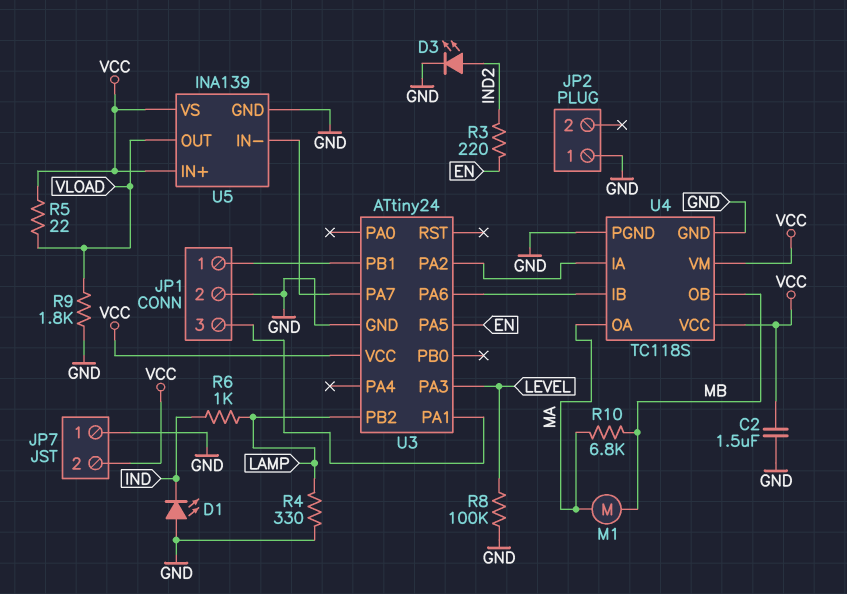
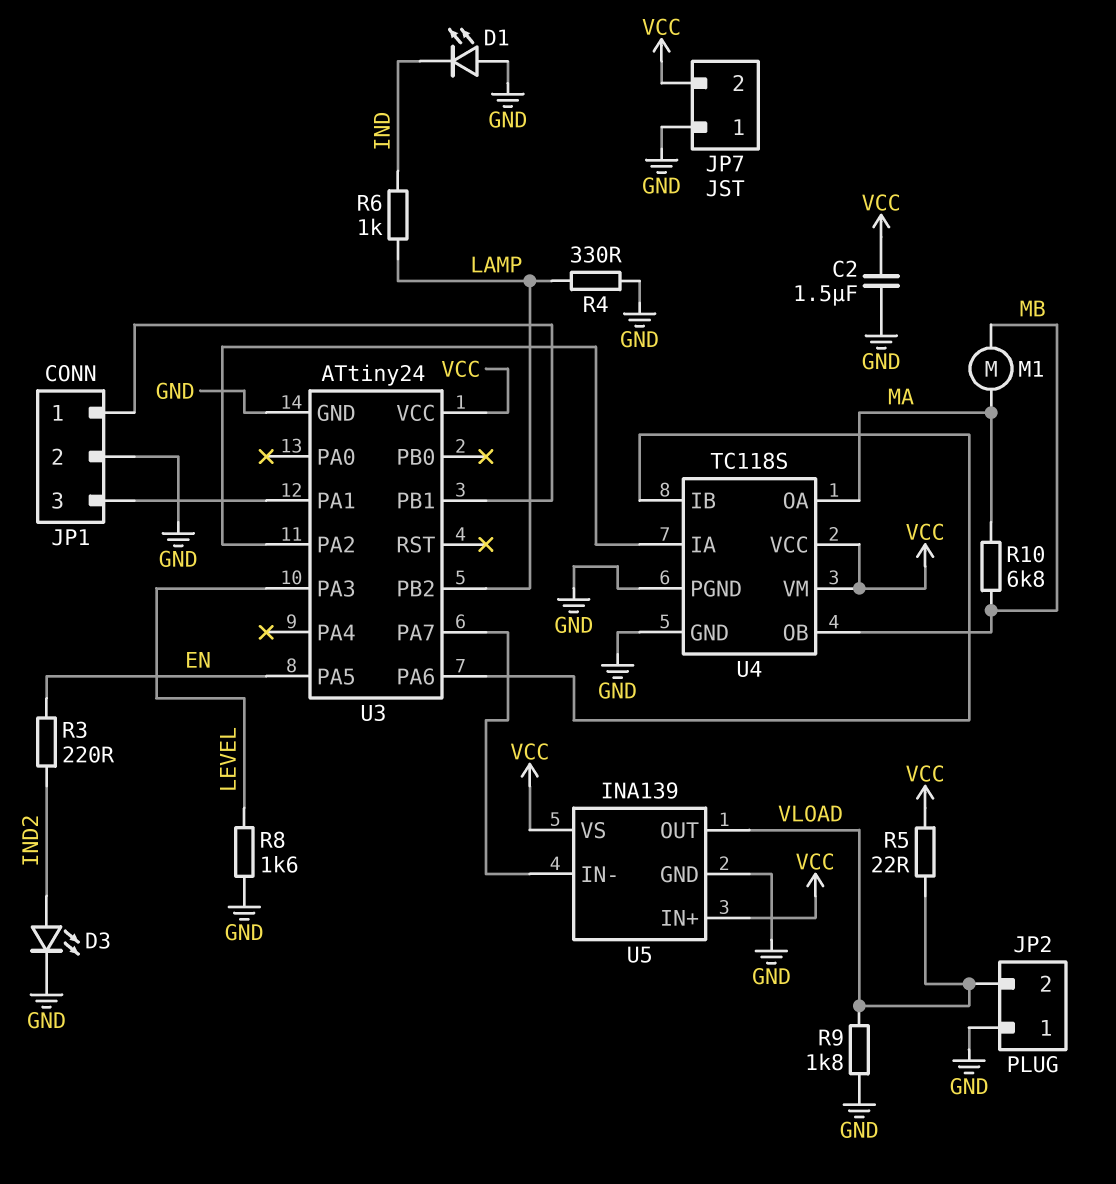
JP2 pin 2: none -> VLOAD
R8: 100k (GND, LEVEL) -> 1.6k (GND, LEVEL)

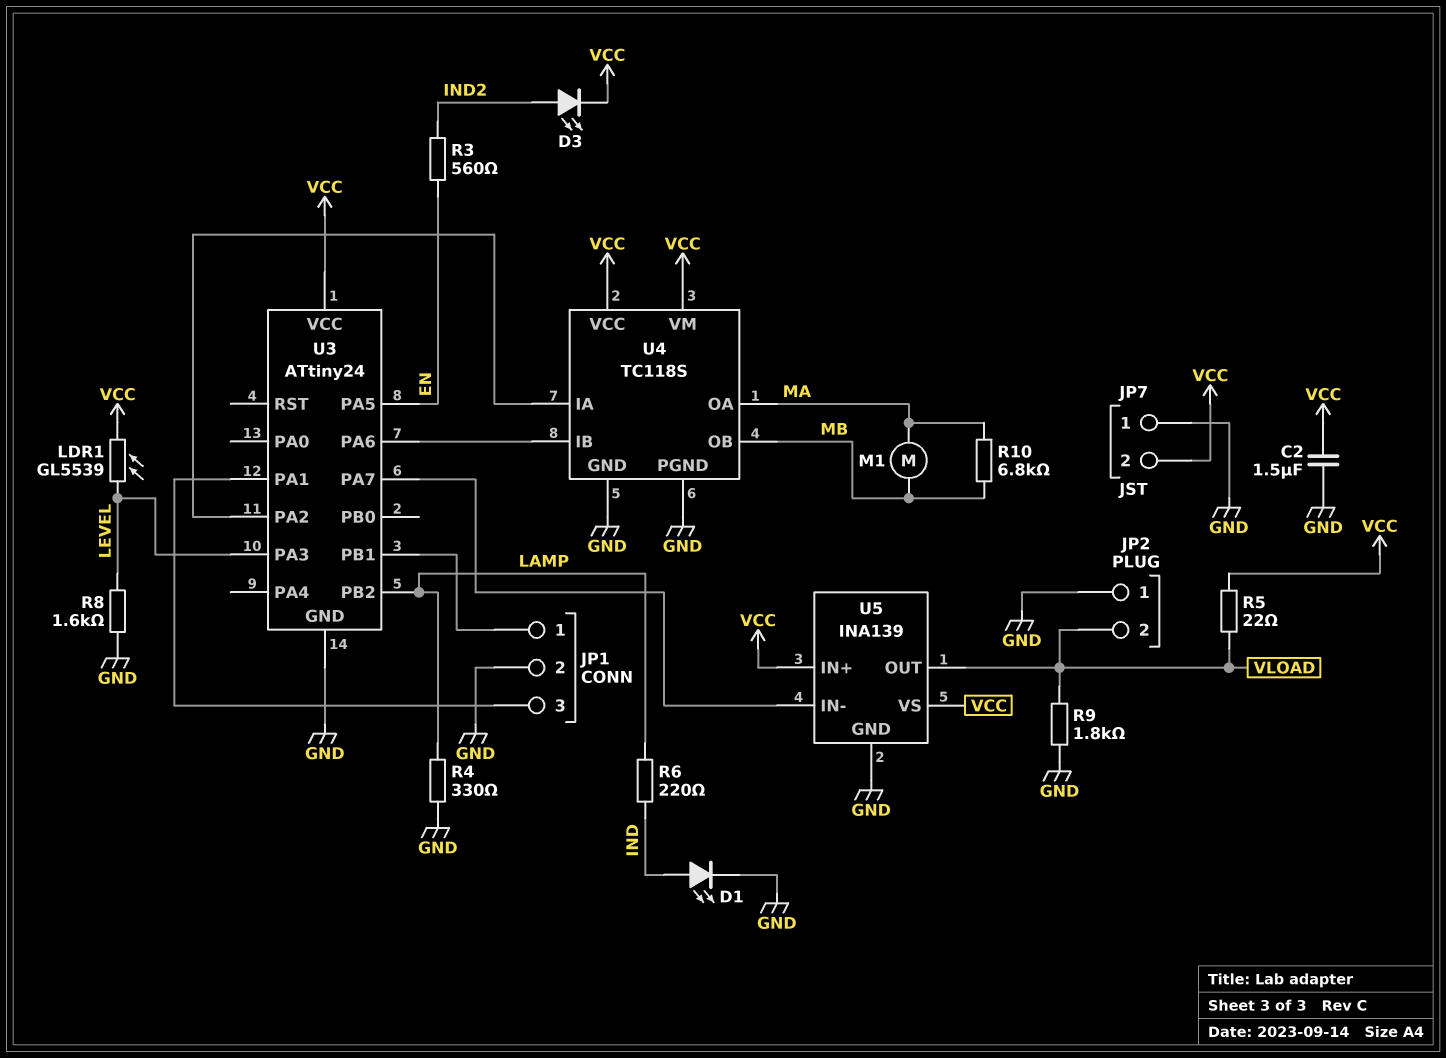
D1: LED (A GND, K IND) -> LED (A IND, K GND)
D3: LED (A IND2, K GND) -> LED (A IND2, K VCC)
LDR1: none -> GL5539 (LEVEL, VCC)
R3: 220 (EN, IND2) -> 560 (EN, IND2)
R6: 1k (IND, LAMP) -> 220 (IND, LAMP)

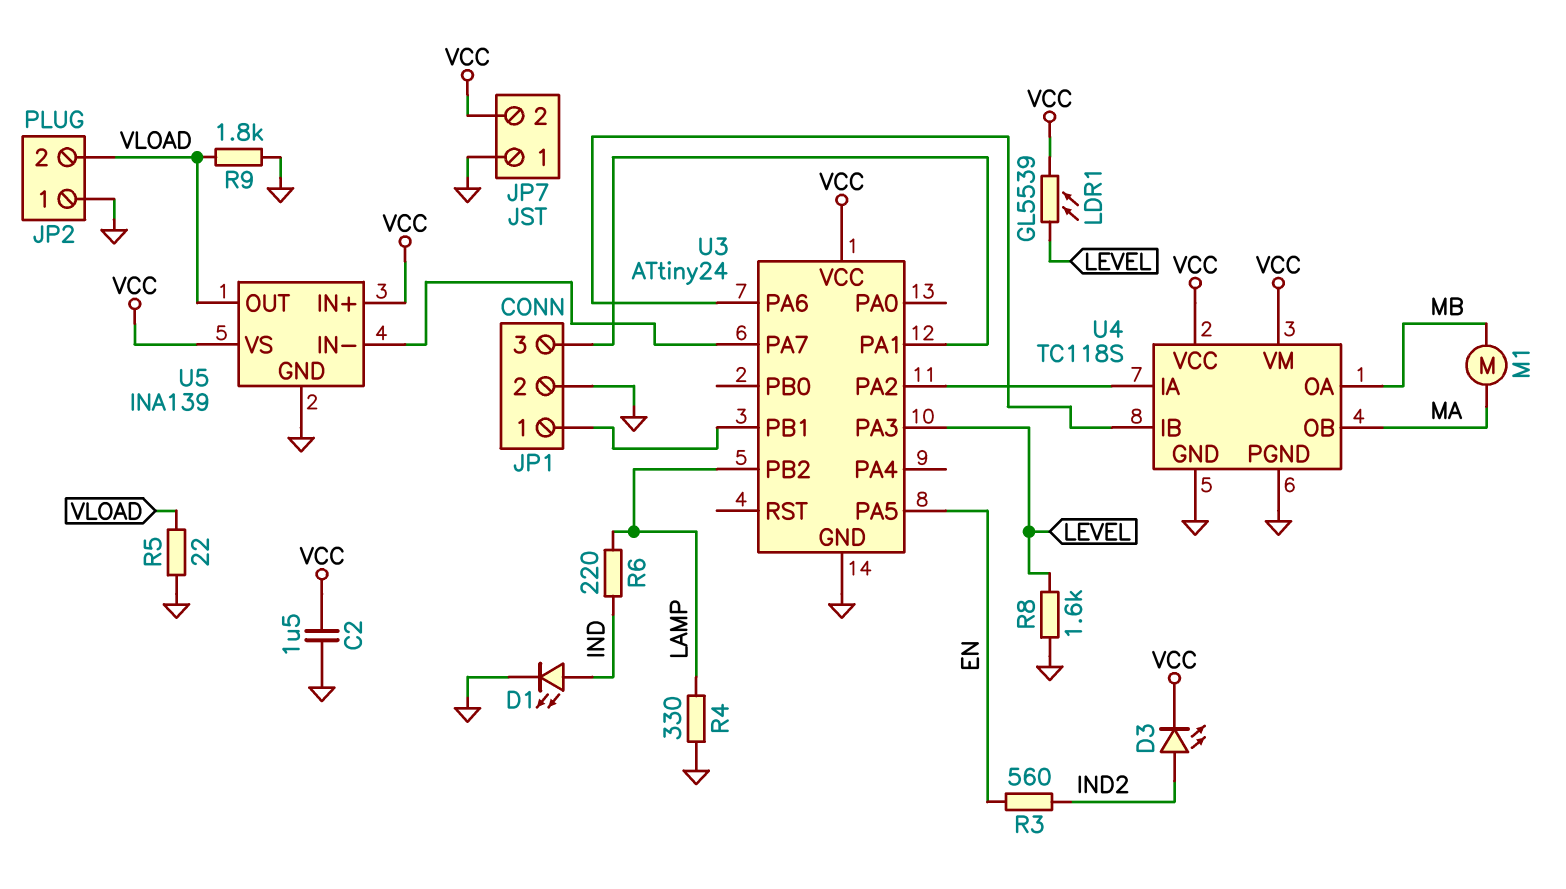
R5: 22 (VCC, VLOAD) -> 22 (GND, VLOAD)
R10: 6.8k (MA, MB) -> none
U4 pin OA: MA -> MB
U4 pin OB: MB -> MA

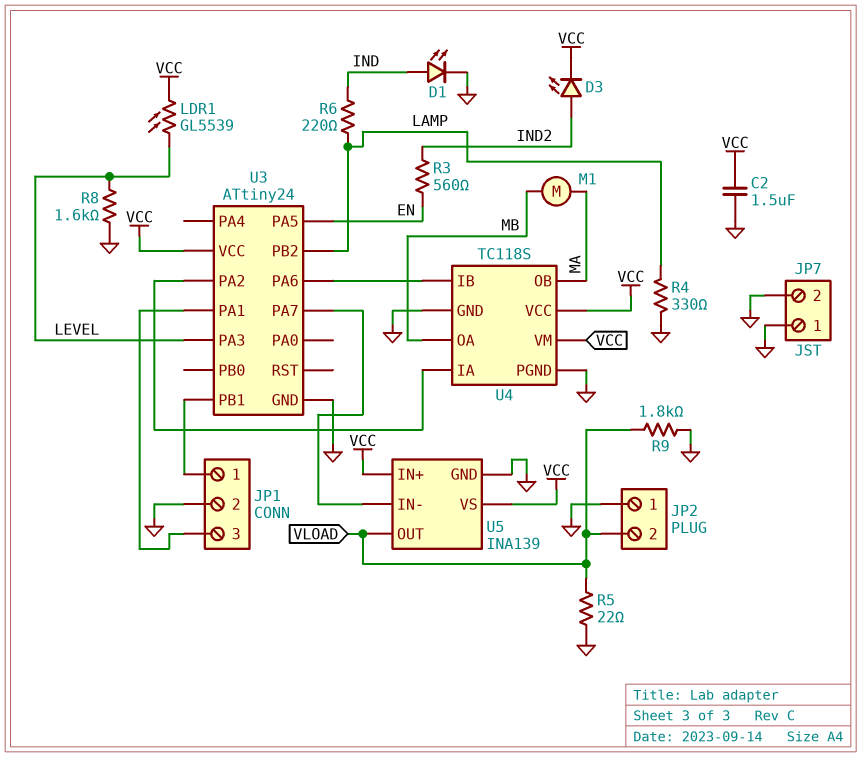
JP7 pin 2: VCC -> GND

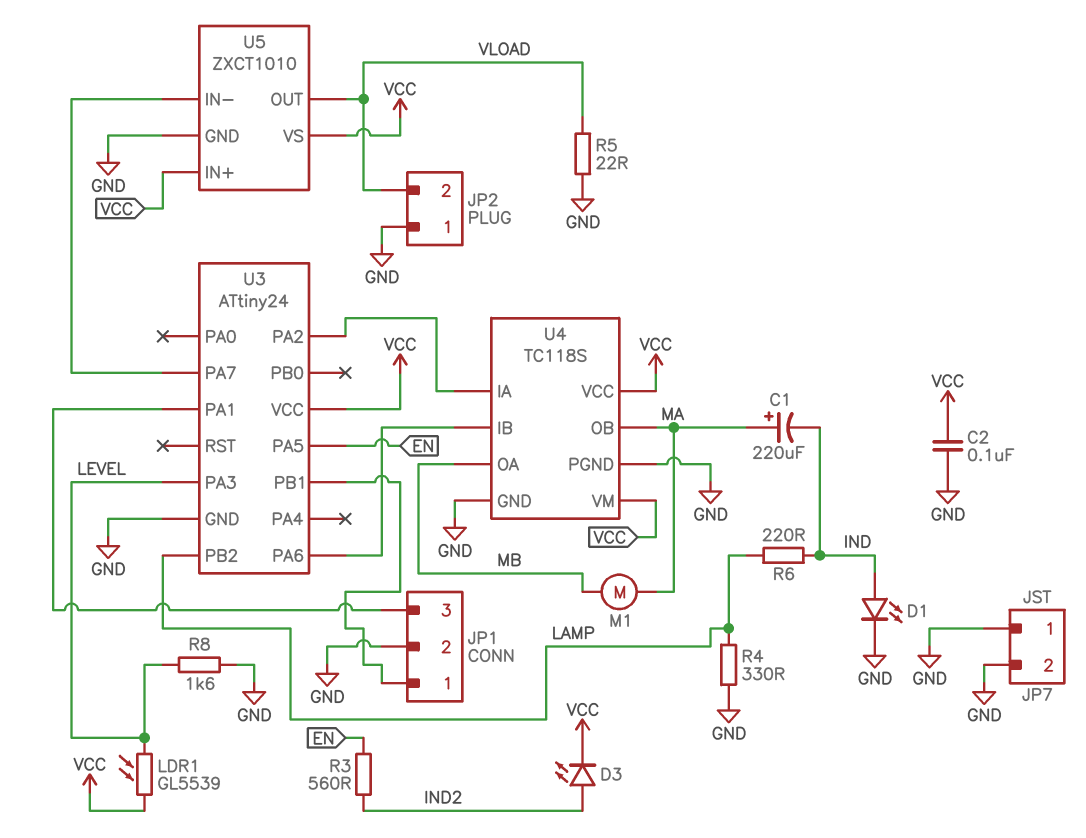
C1: none -> 220uF (plus MA, minus IND)
C2: 1.5uF (GND, VCC) -> 100nF (GND, VCC)
R9: 1.8k (GND, VLOAD) -> none
U5: INA139 -> ZXCT1010

